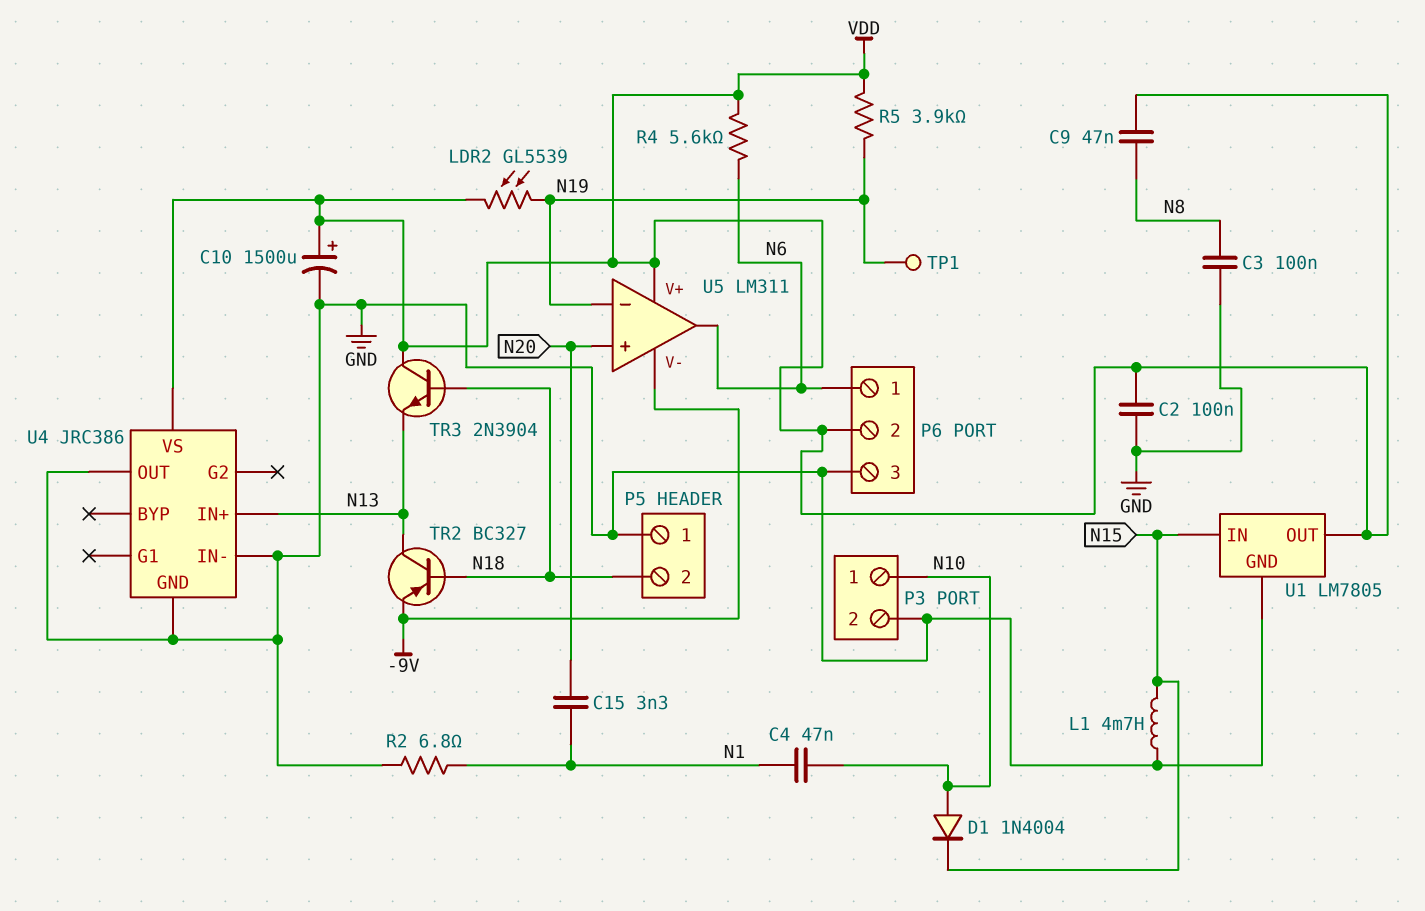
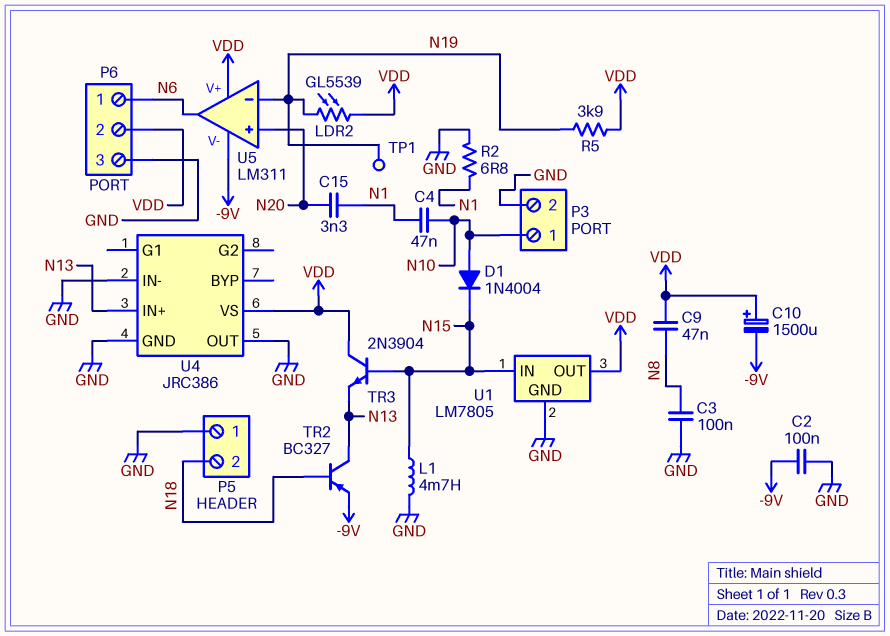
C2: 100nF (GND, VDD) -> 100nF (-9V, GND)
C10: 1500uF (plus VDD, minus GND) -> 1500uF (plus VDD, minus -9V)
R4: 5.6k (N6, VDD) -> none
TR3: NPN 2N3904 (B N18, C VDD, E N13) -> NPN 2N3904 (B N15, C VDD, E N13)

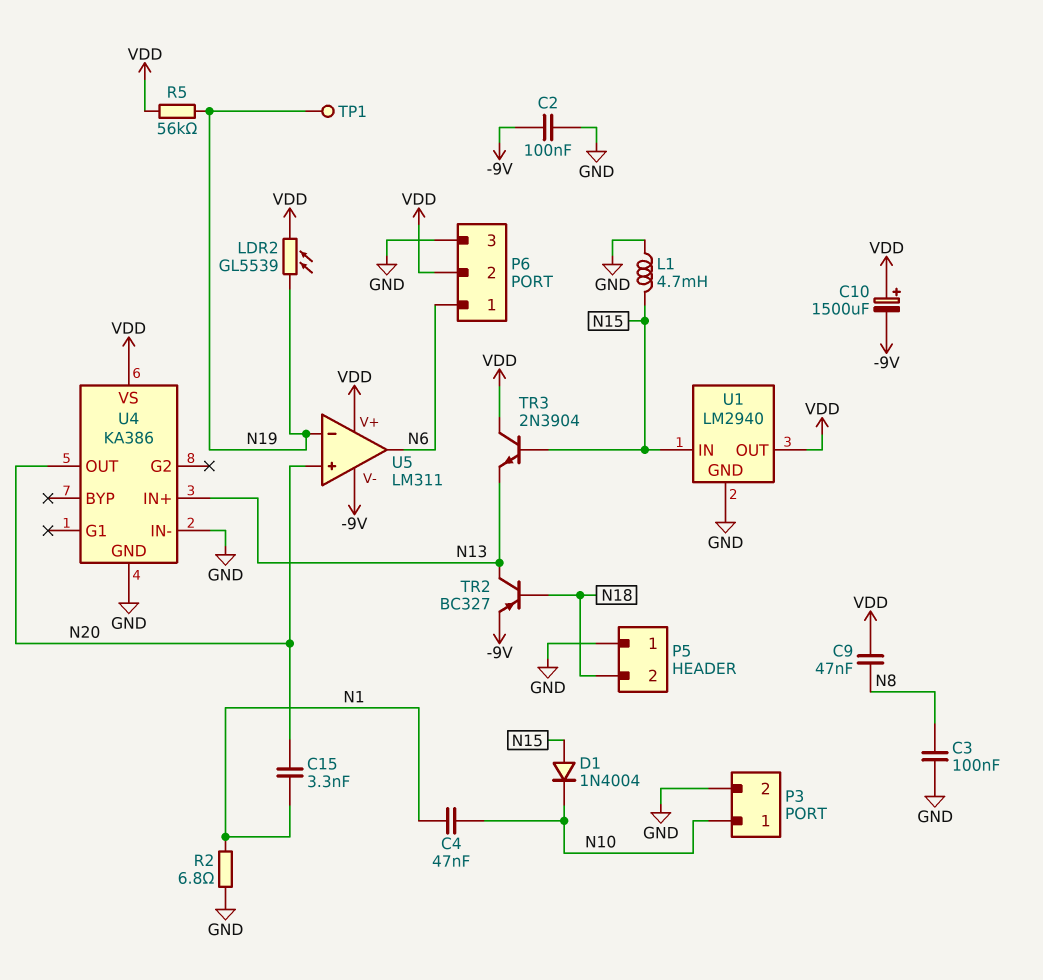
D1: diode 1N4004 (A N10, K N15) -> diode 1N4004 (A N15, K N10)
R5: 3.9k (N19, VDD) -> 56k (N19, VDD)
U1: LM7805 -> LM2940
U4: JRC386 -> KA386
U4 pin OUT: GND -> N20

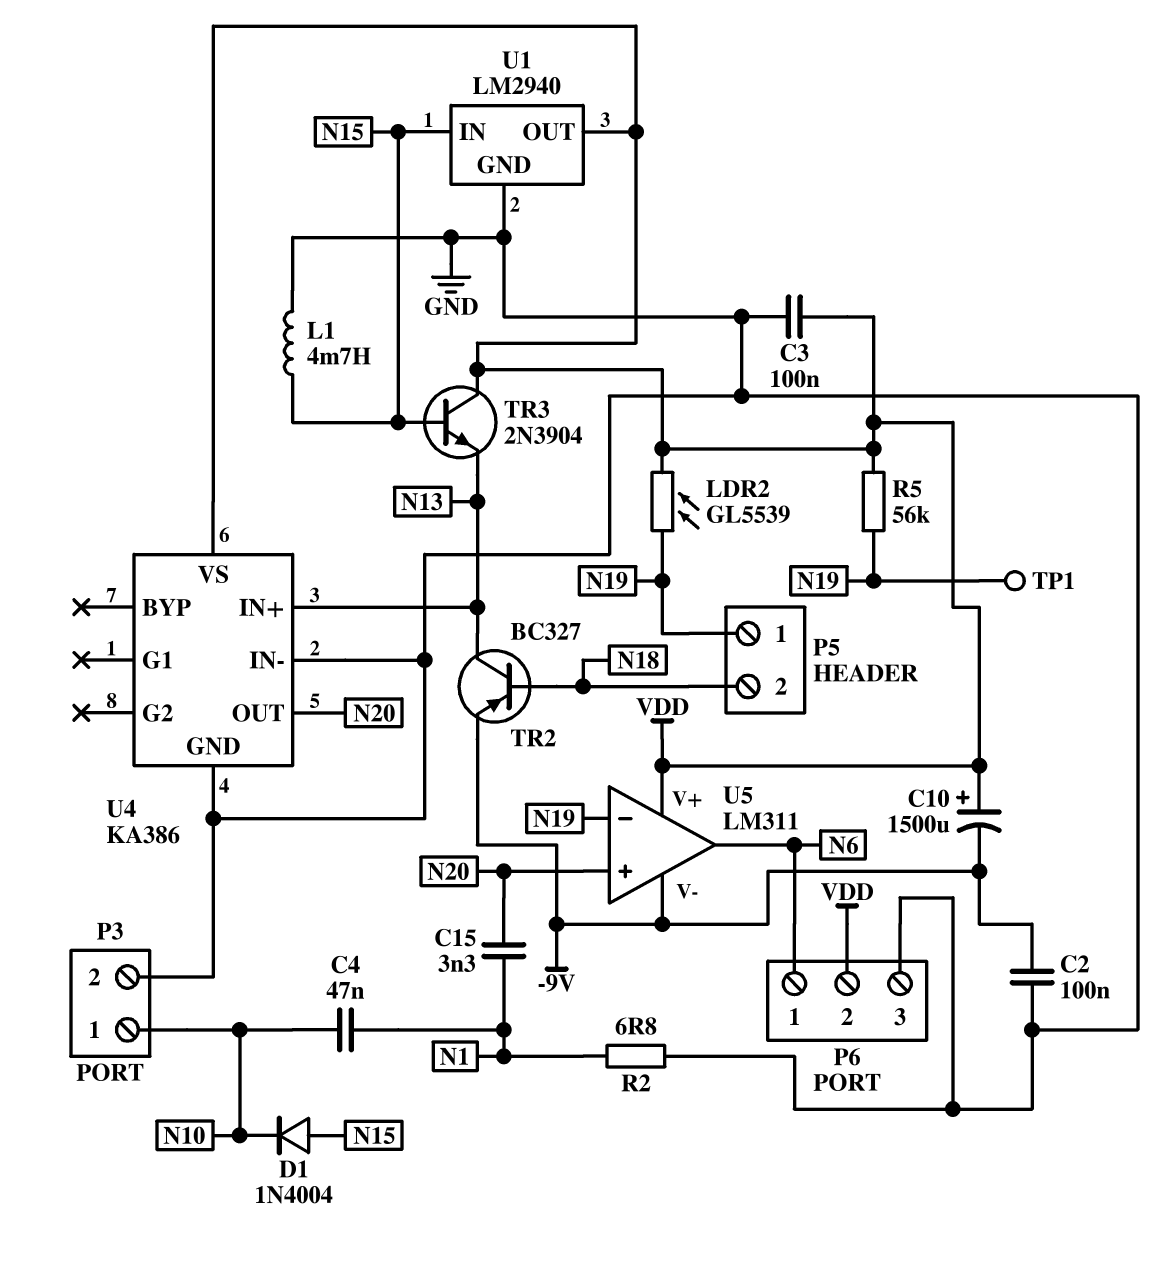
C3: 100nF (GND, N8) -> 100nF (GND, VDD)
C9: 47nF (N8, VDD) -> none
P5 pin 1: GND -> N19

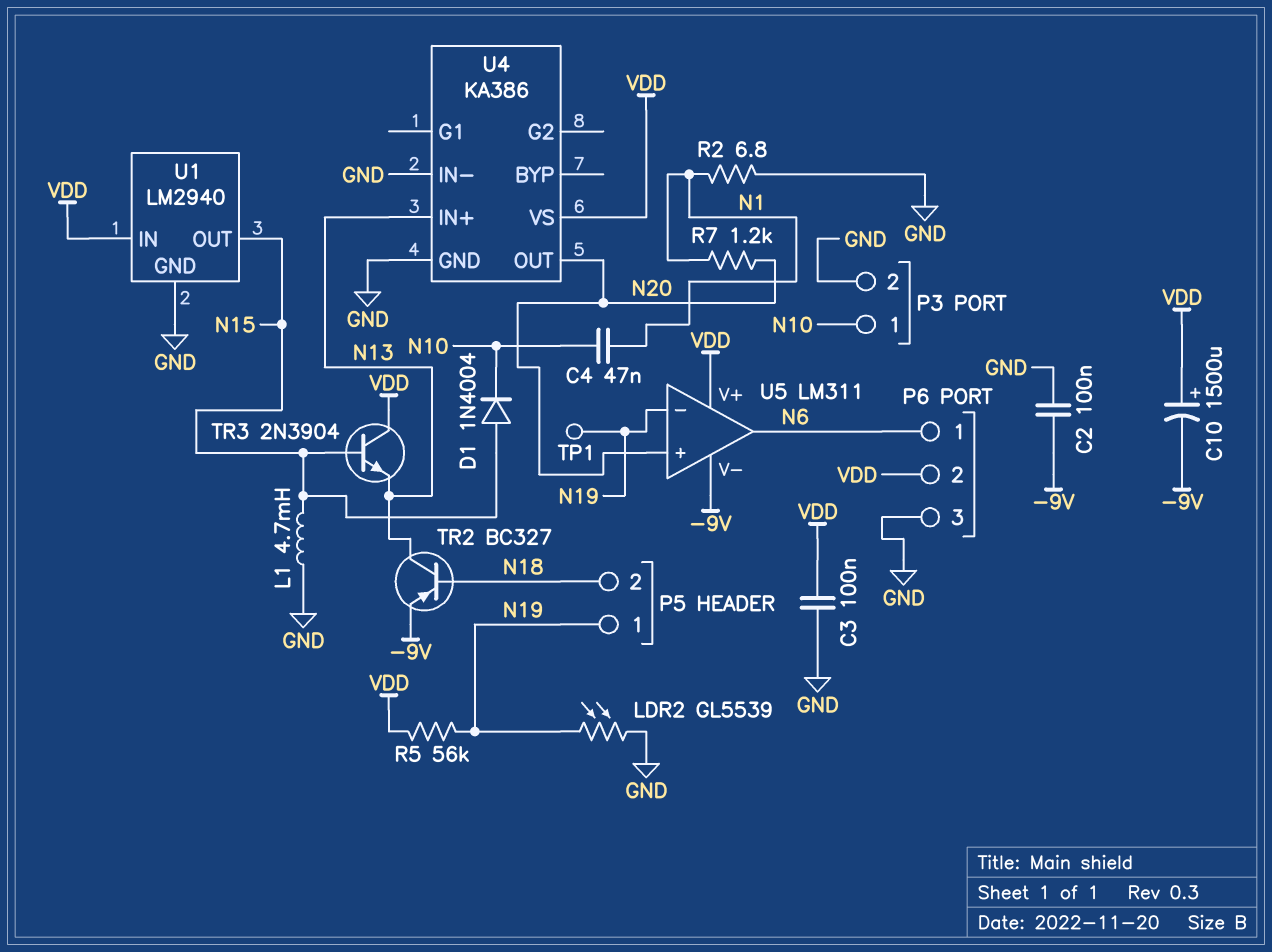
C15: 3.3nF (N1, N20) -> none
LDR2: GL5539 (N19, VDD) -> GL5539 (GND, N19)
R7: none -> 1.2k (N1, N20)
U1 pin IN: N15 -> VDD
U1 pin OUT: VDD -> N15

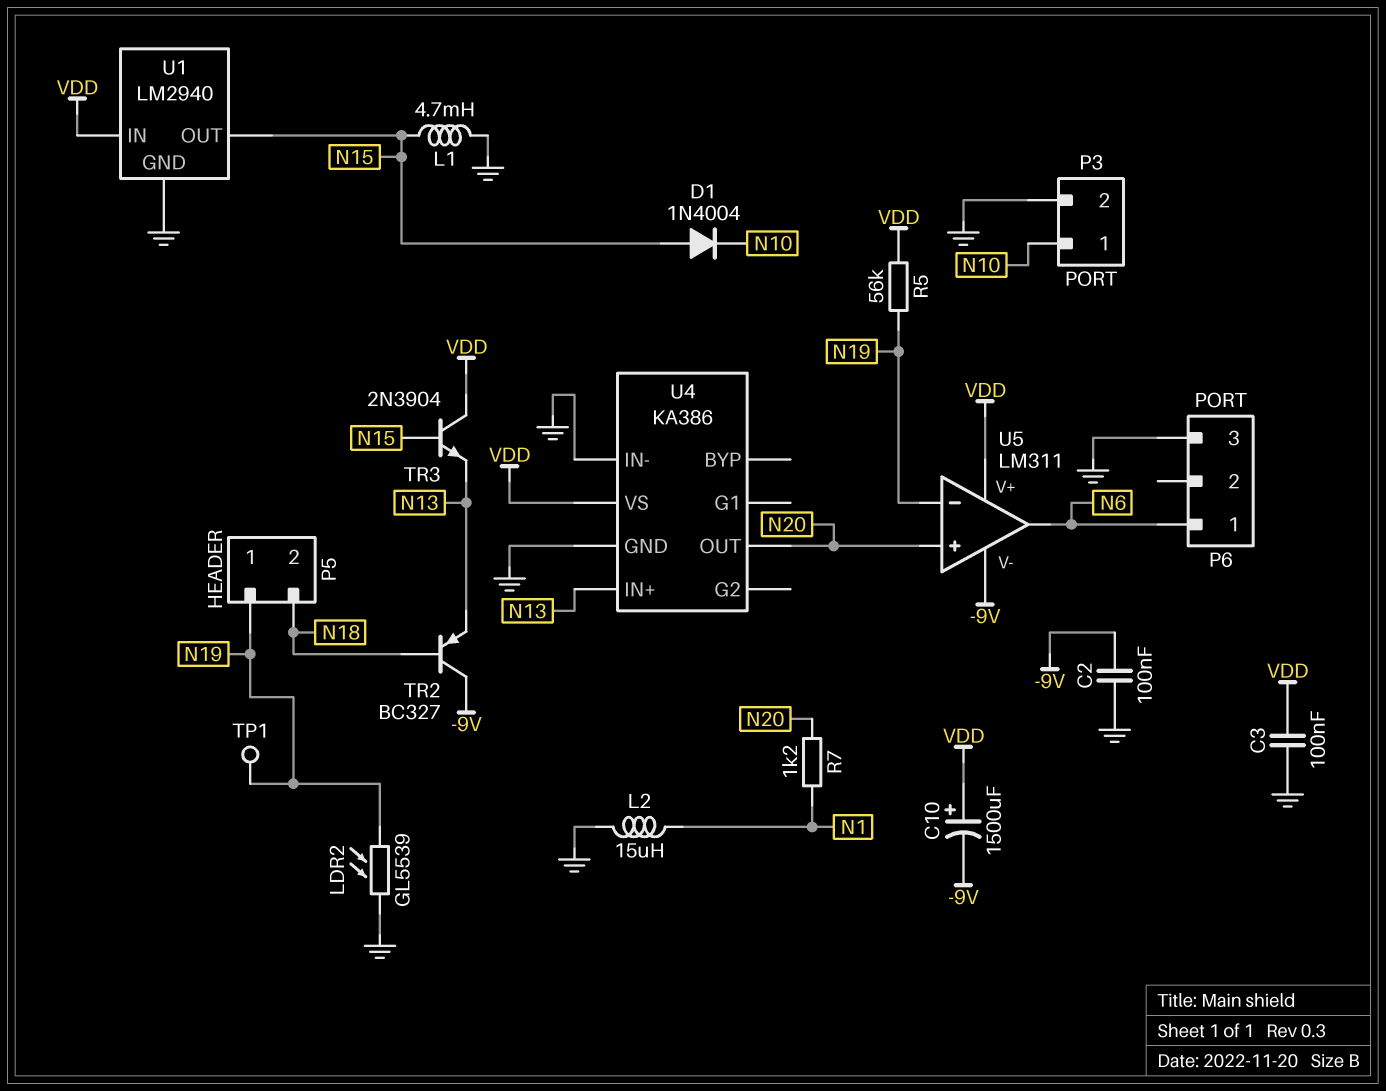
C4: 47nF (N1, N10) -> none
L2: none -> 15uH (GND, N1)
P6 pin 2: VDD -> none
R2: 6.8 (GND, N1) -> none
TR2: PNP BC327 (B N18, C N13, E -9V) -> PNP BC327 (B N18, C -9V, E N13)

